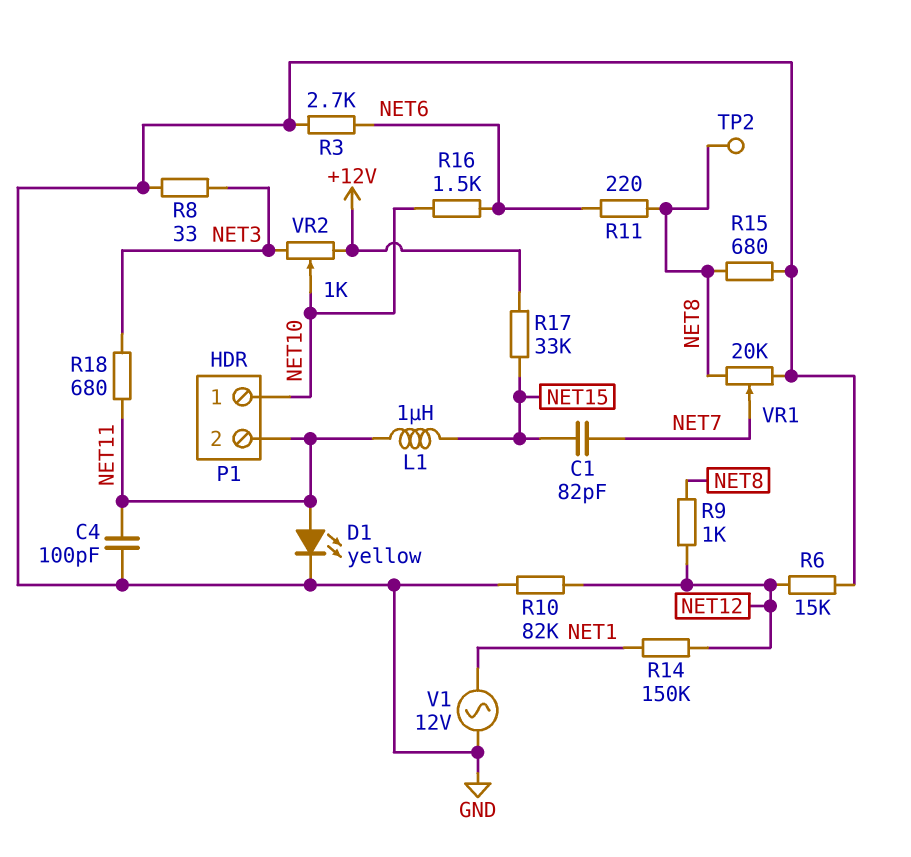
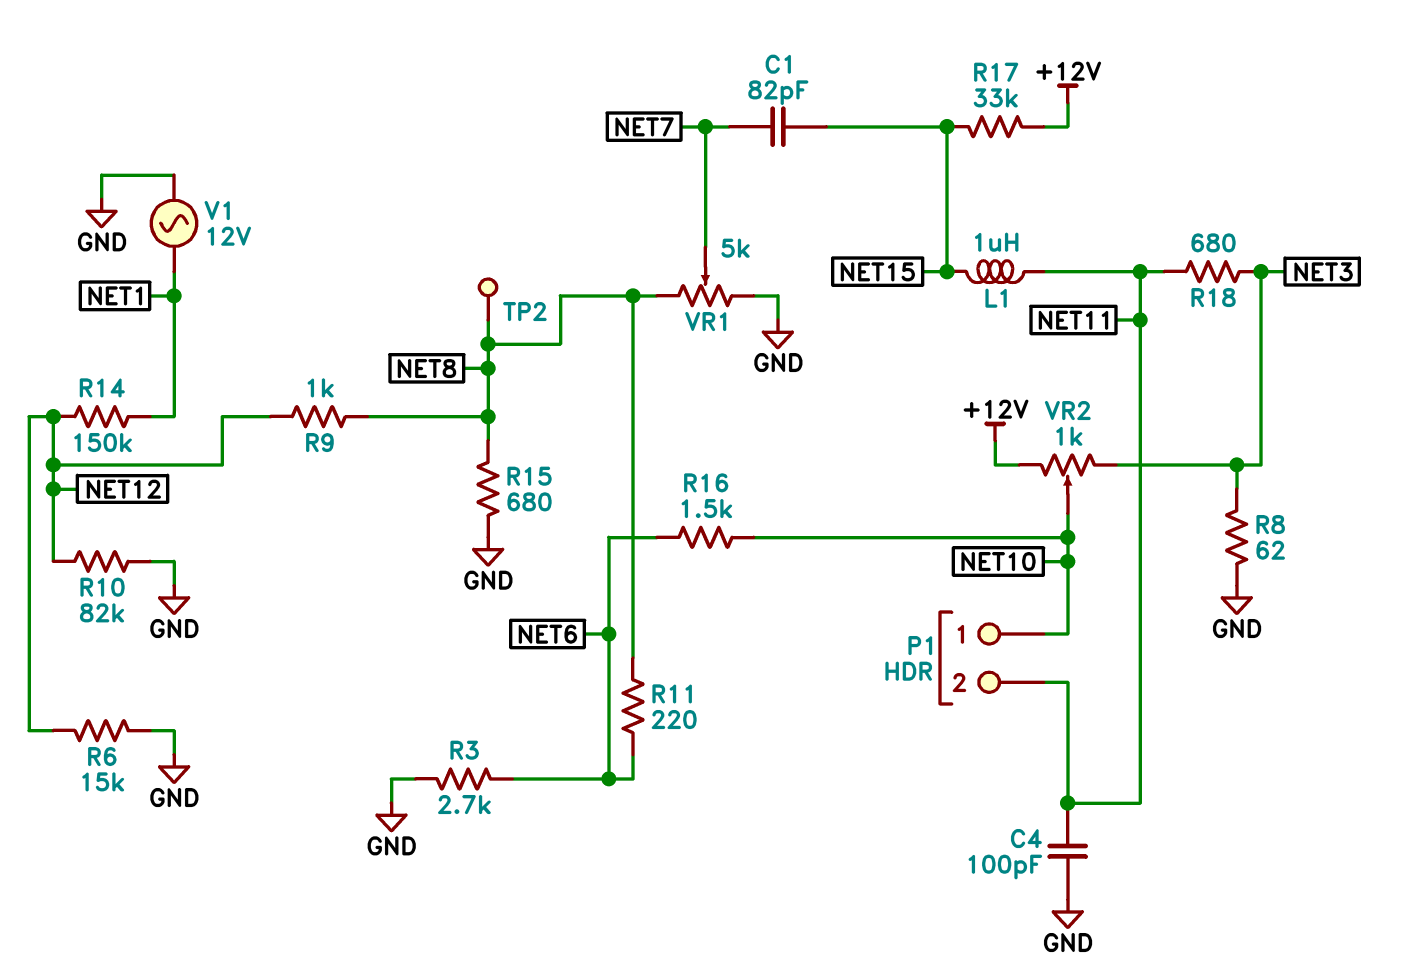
D1: LED yellow (A NET11, K GND) -> none
R8: 33 (GND, NET3) -> 62 (GND, NET3)
VR1: 20k (GND, NET8, wiper NET7) -> 5k (GND, NET8, wiper NET7)

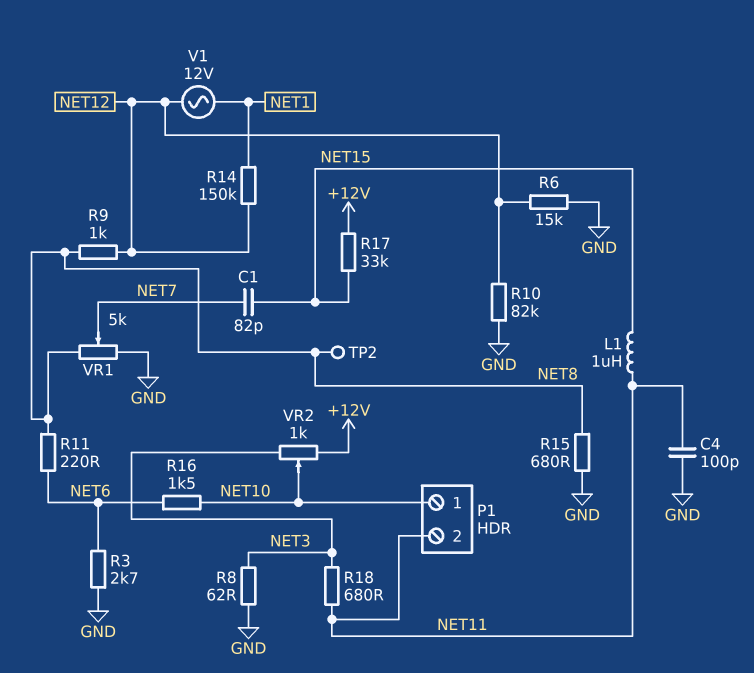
V1: AC 12V (GND, NET1) -> AC 12V (NET1, NET12)

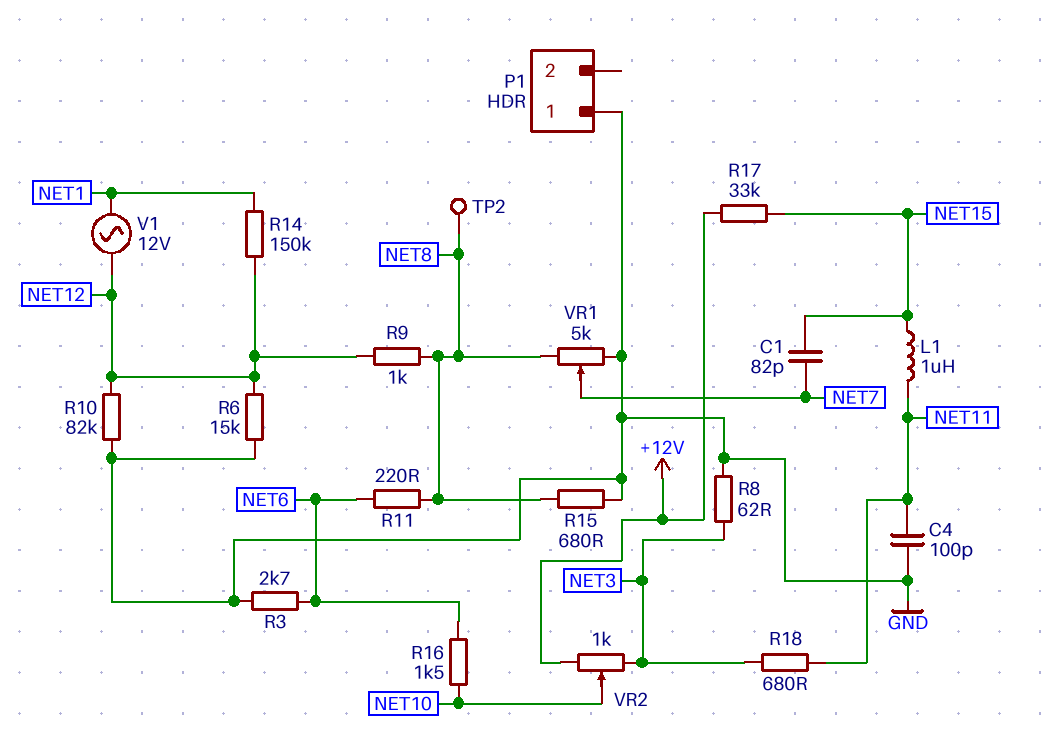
P1 pin 1: NET10 -> GND
P1 pin 2: NET11 -> none

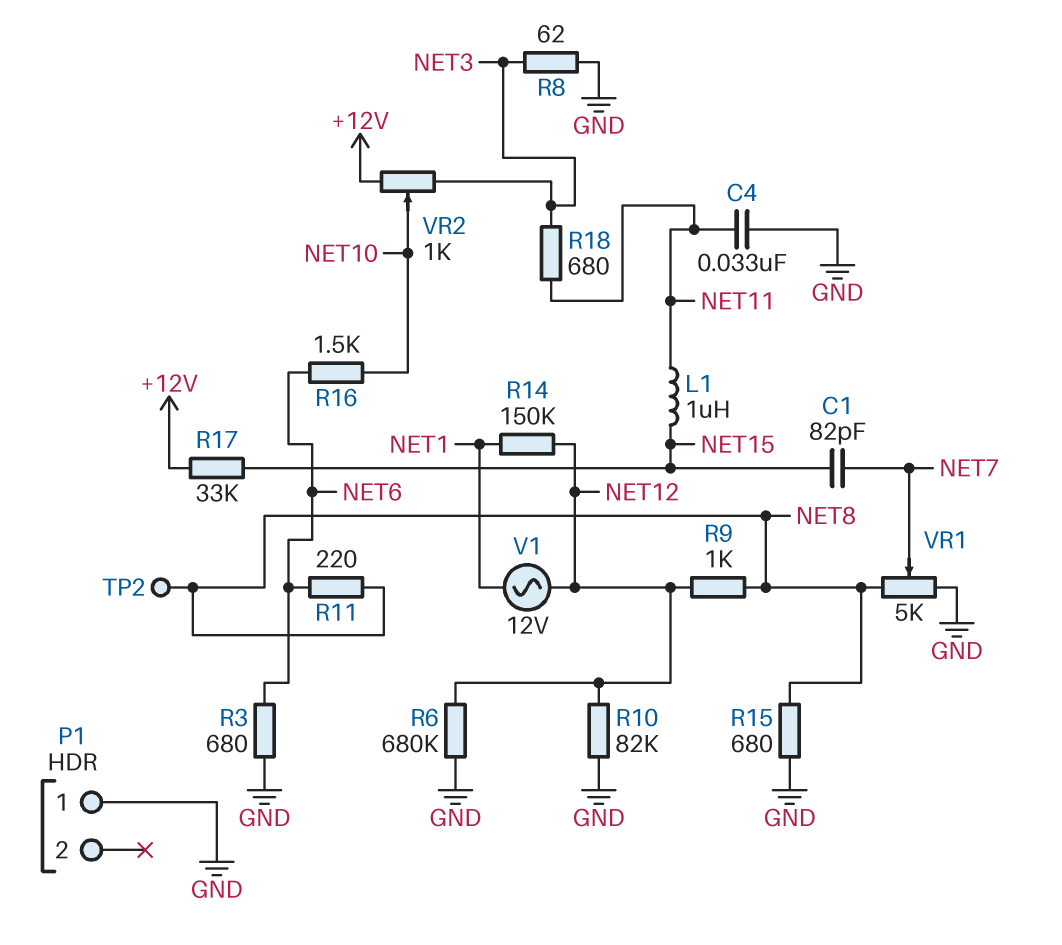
C4: 100pF (GND, NET11) -> 33nF (GND, NET11)
R3: 2.7k (GND, NET6) -> 680 (GND, NET6)
R6: 15k (GND, NET12) -> 680k (GND, NET12)

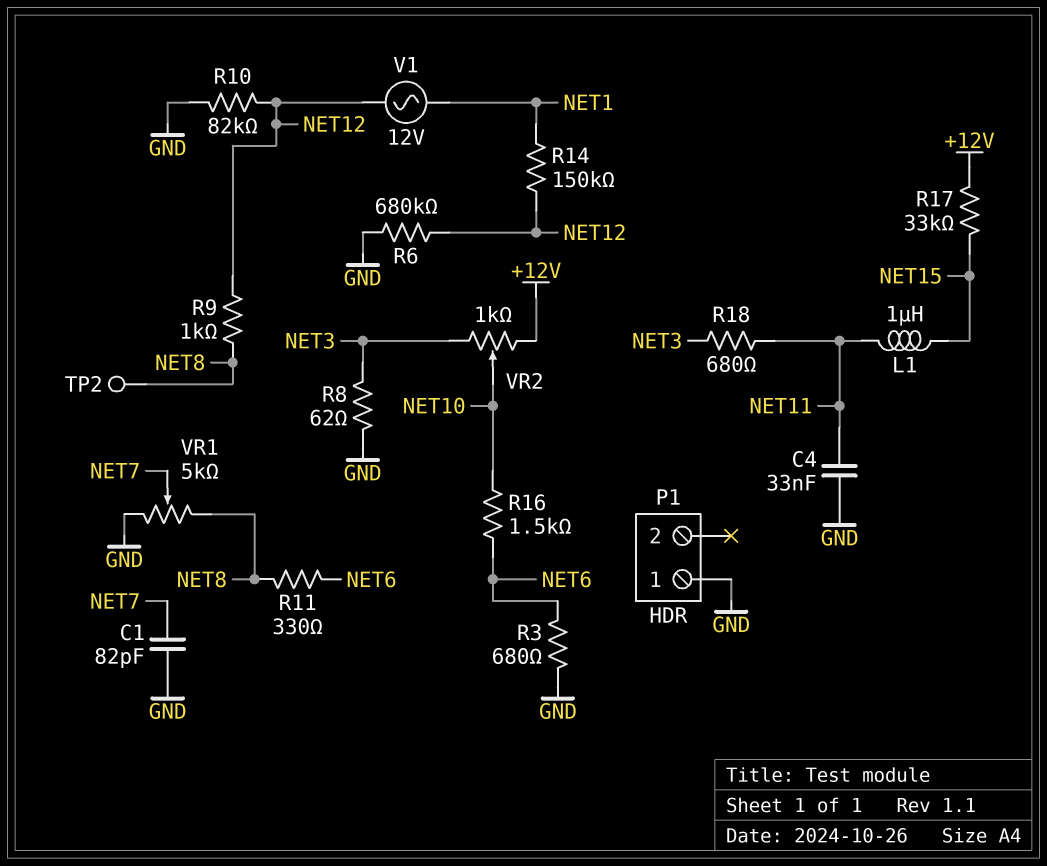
C1: 82pF (NET7, NET15) -> 82pF (GND, NET7)
R11: 220 (NET6, NET8) -> 330 (NET6, NET8)
R15: 680 (GND, NET8) -> none

